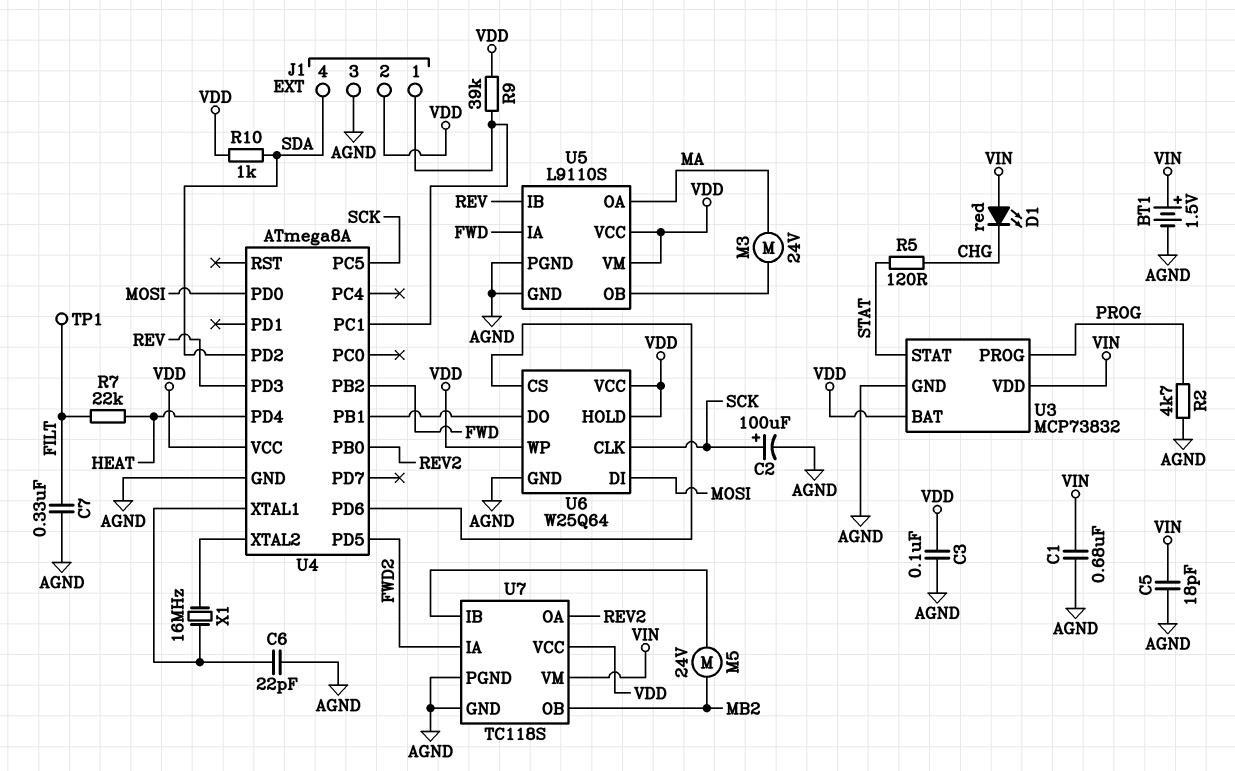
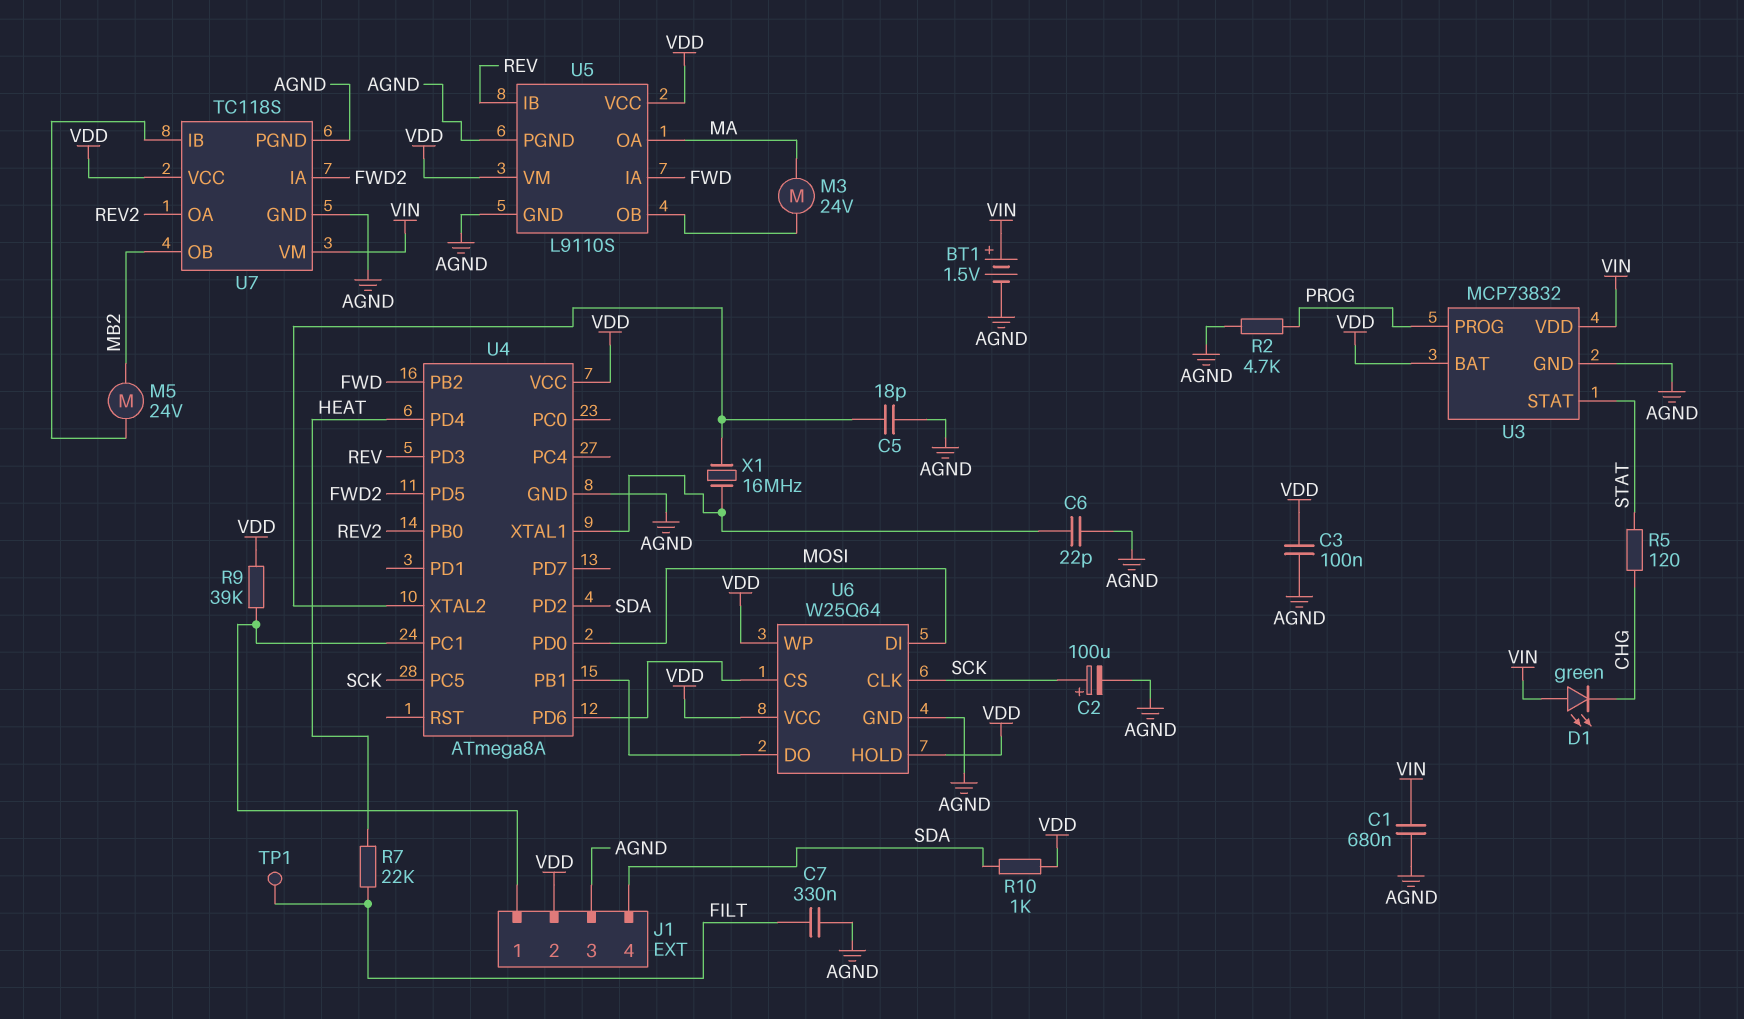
C5: 18pF (AGND, VIN) -> 18pF (AGND, U4/XTAL2)
D1: LED red (A VIN, K CHG) -> LED green (A VIN, K CHG)

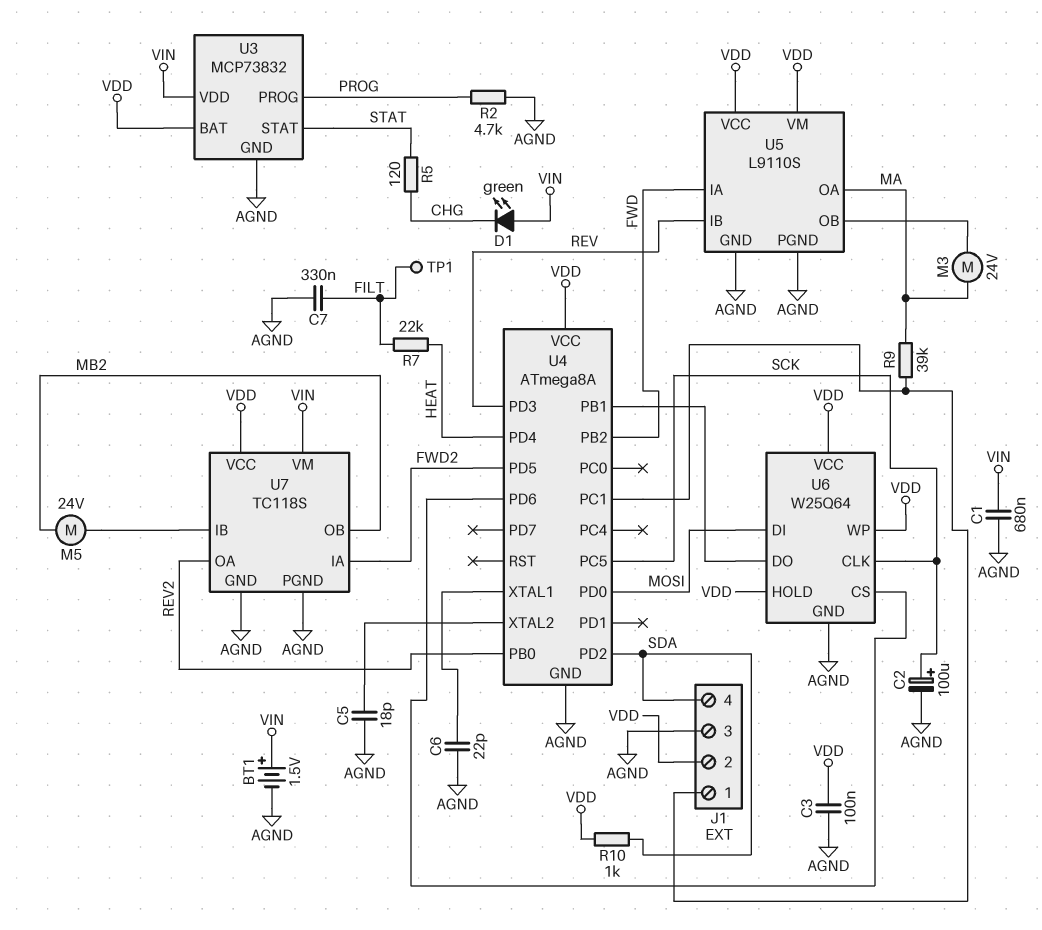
R9: 39k (J1/1, VDD) -> 39k (J1/1, MA)
X1: 16MHz (U4/XTAL1, U4/XTAL2) -> none

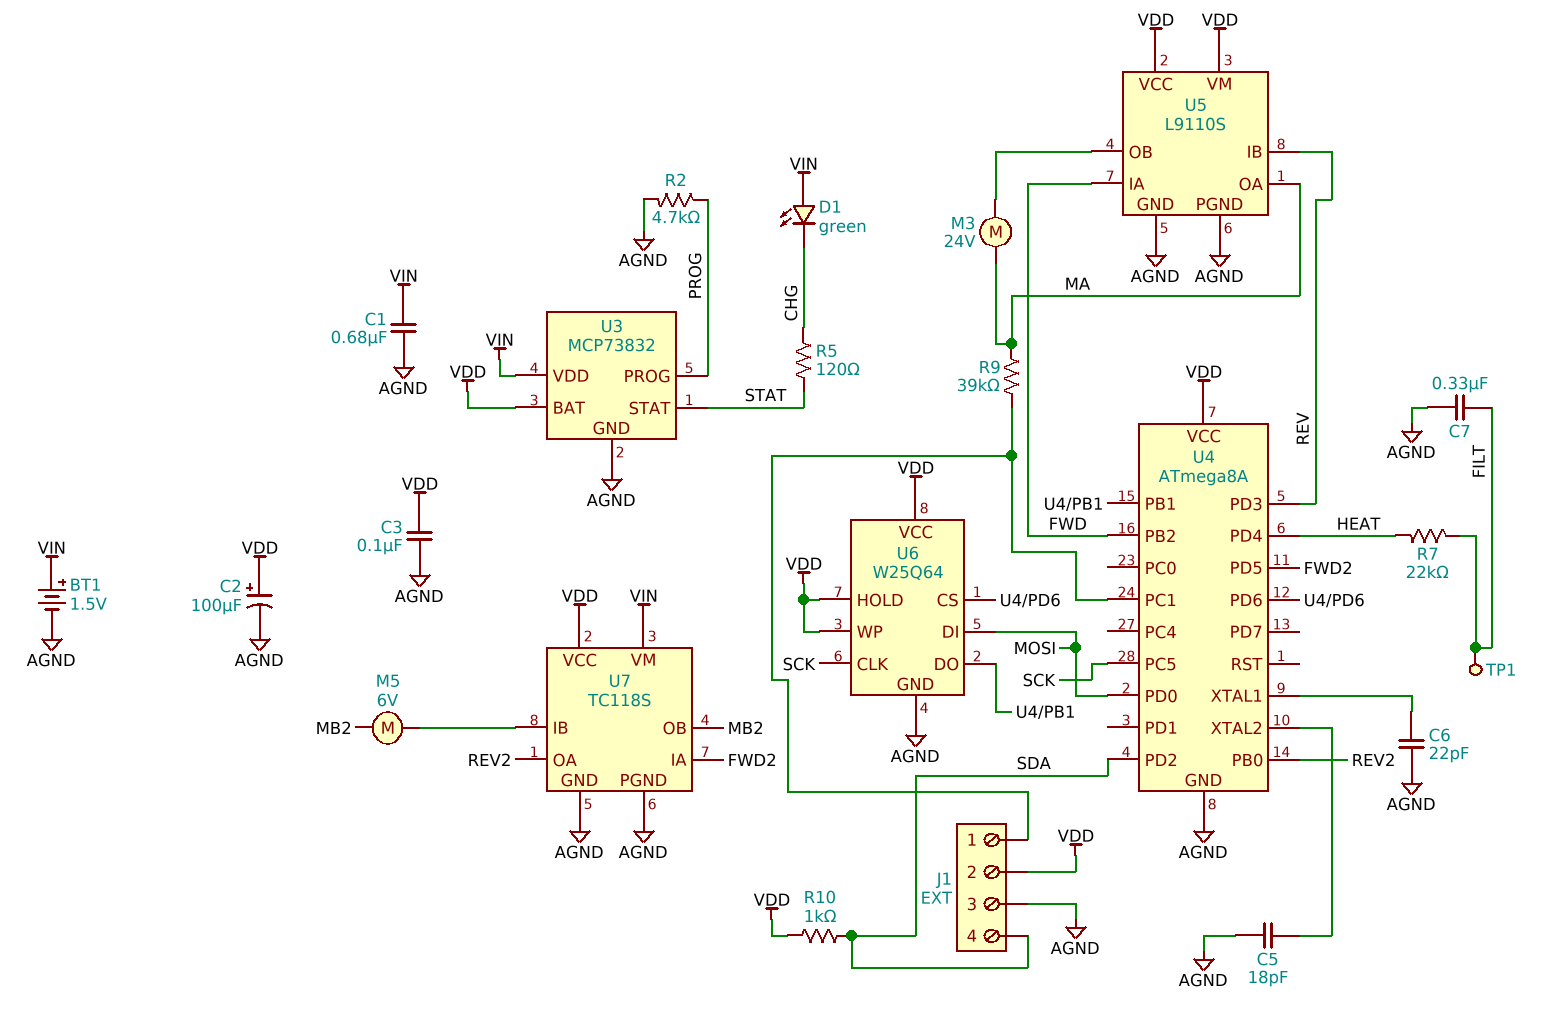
C2: 100uF (plus SCK, minus AGND) -> 100uF (plus VDD, minus AGND)
M5: motor 24V (MB2, U7/IB) -> motor 6V (MB2, U7/IB)

